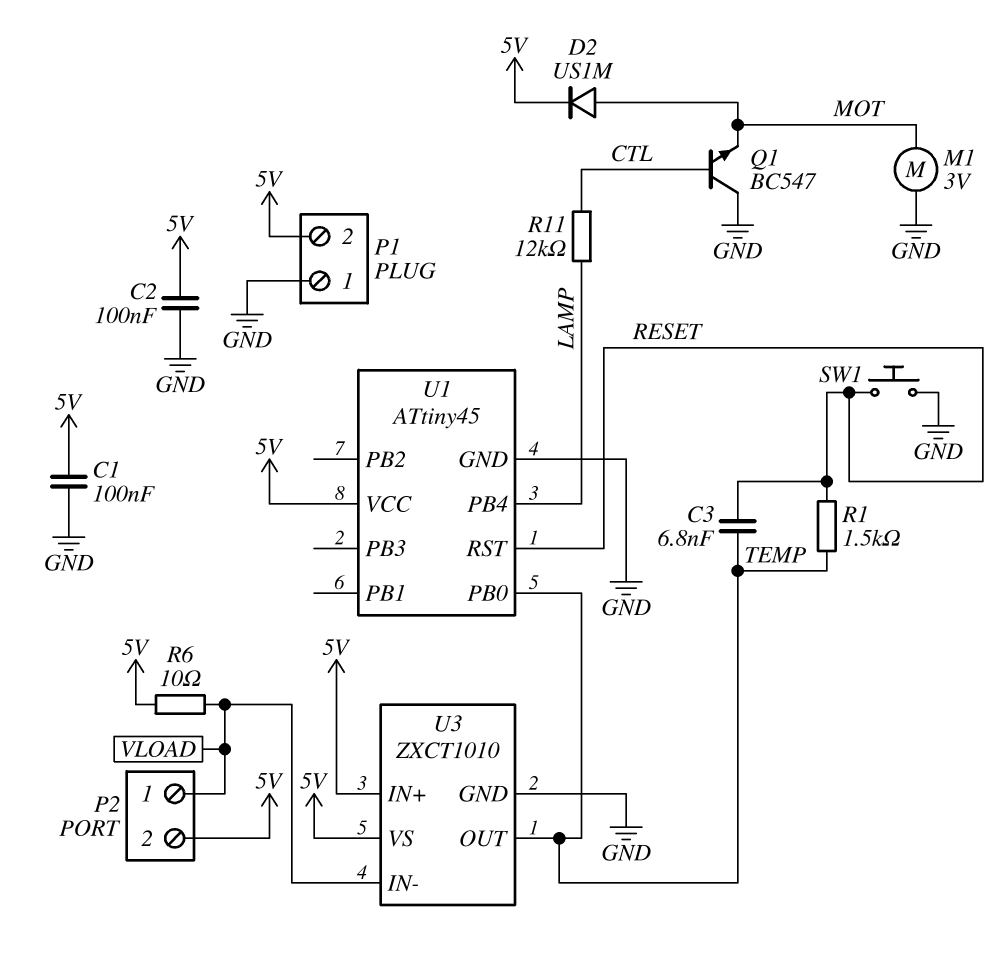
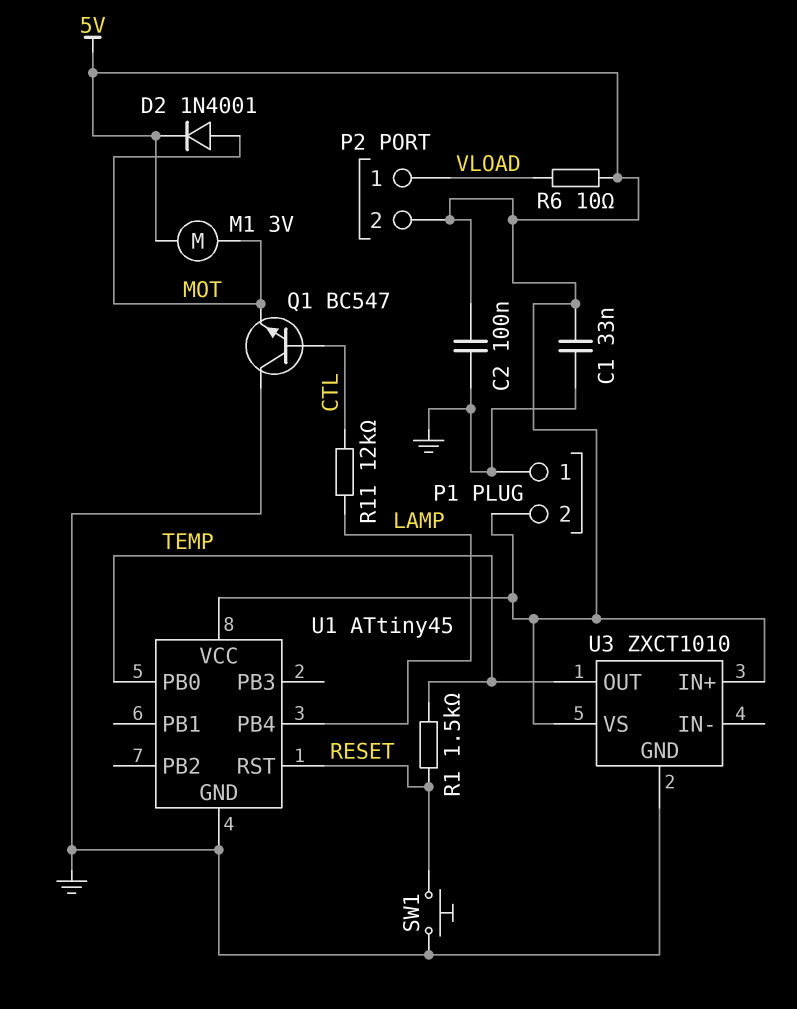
C1: 100nF (5V, GND) -> 33nF (5V, GND)
C3: 6.8nF (RESET, TEMP) -> none
D2: diode US1M (A MOT, K 5V) -> diode 1N4001 (A MOT, K 5V)
M1: motor 3V (GND, MOT) -> motor 3V (5V, MOT)
U3 pin IN-: VLOAD -> none

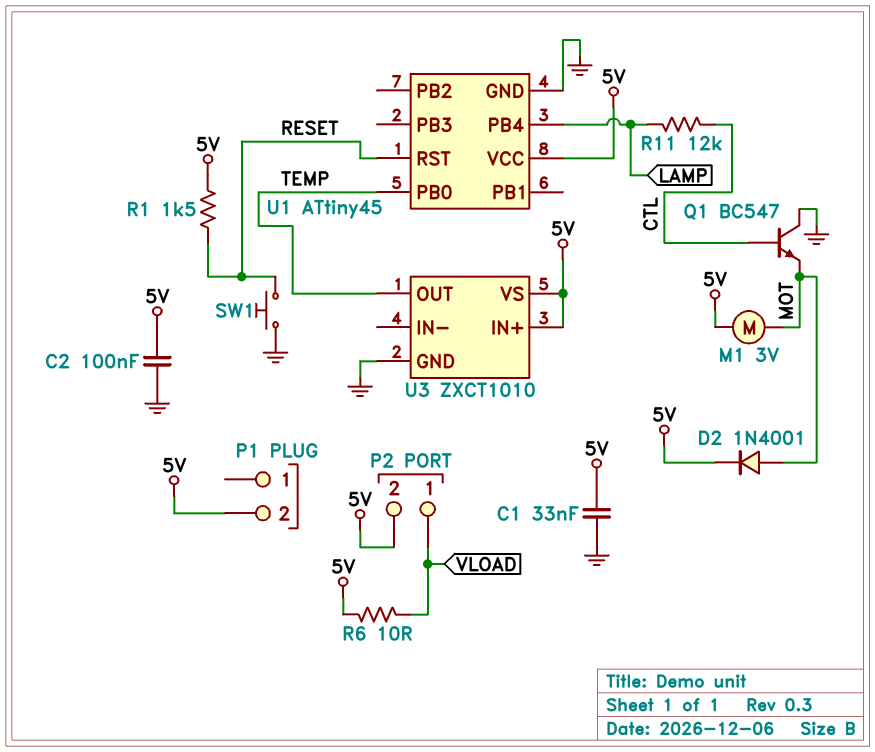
P1 pin 1: GND -> none
R1: 1.5k (RESET, TEMP) -> 1.5k (5V, RESET)

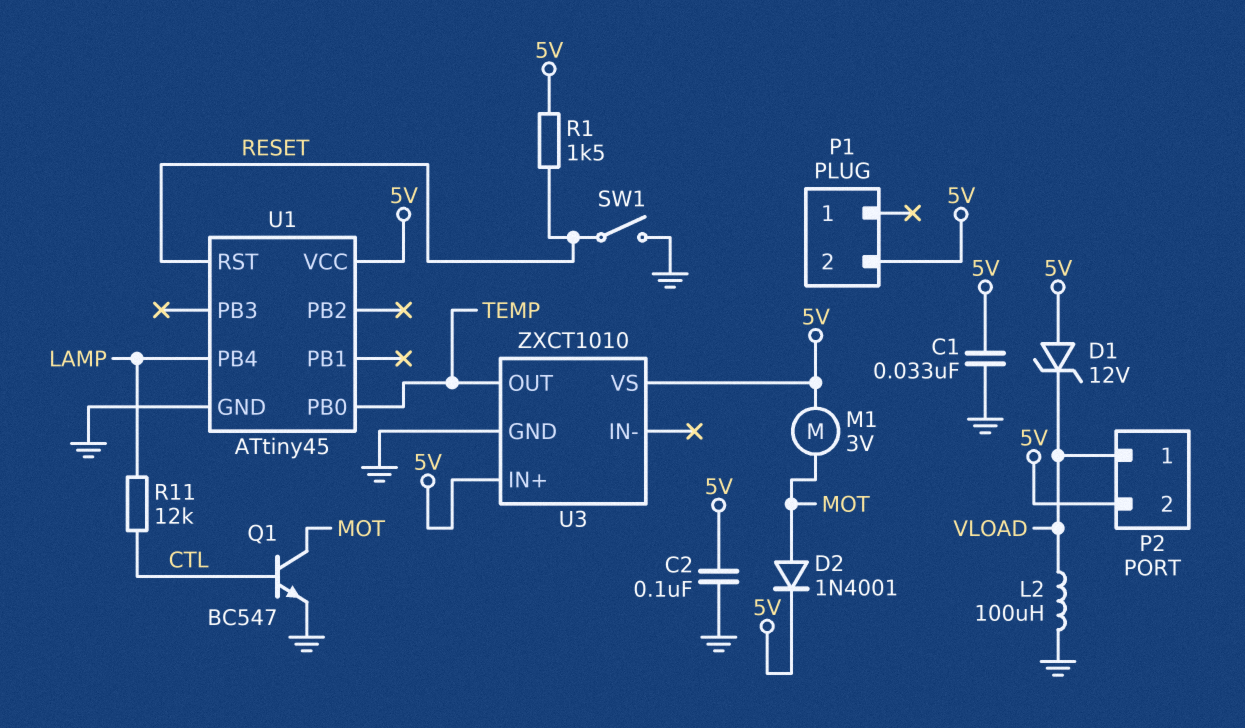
D1: none -> zener 12V (A 5V, K VLOAD)
L2: none -> 100uH (GND, VLOAD)
Q1: NPN BC547 (B CTL, C GND, E MOT) -> NPN BC547 (B CTL, C MOT, E GND)
R6: 10 (5V, VLOAD) -> none
SW1: button (GND, RESET) -> switch (GND, RESET)

